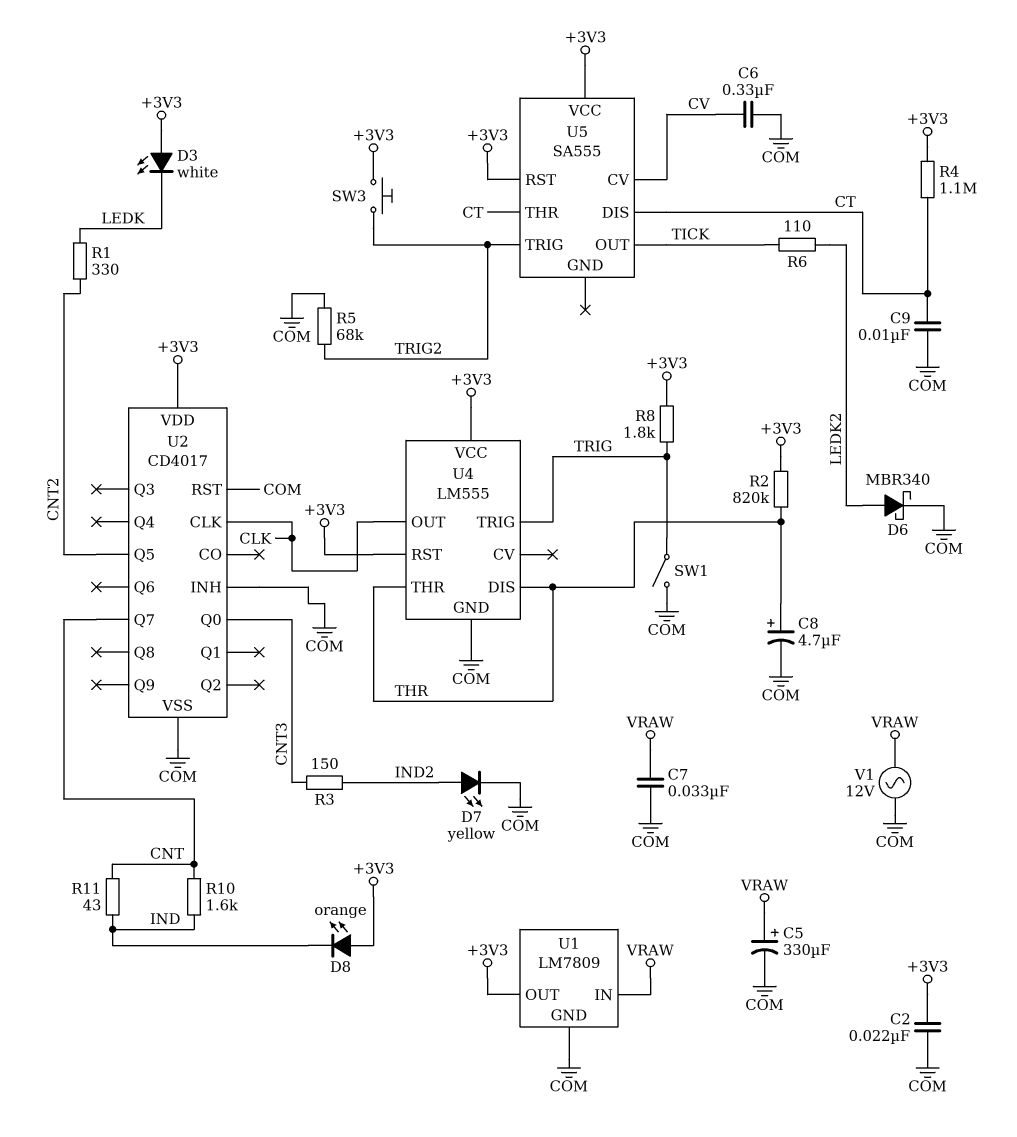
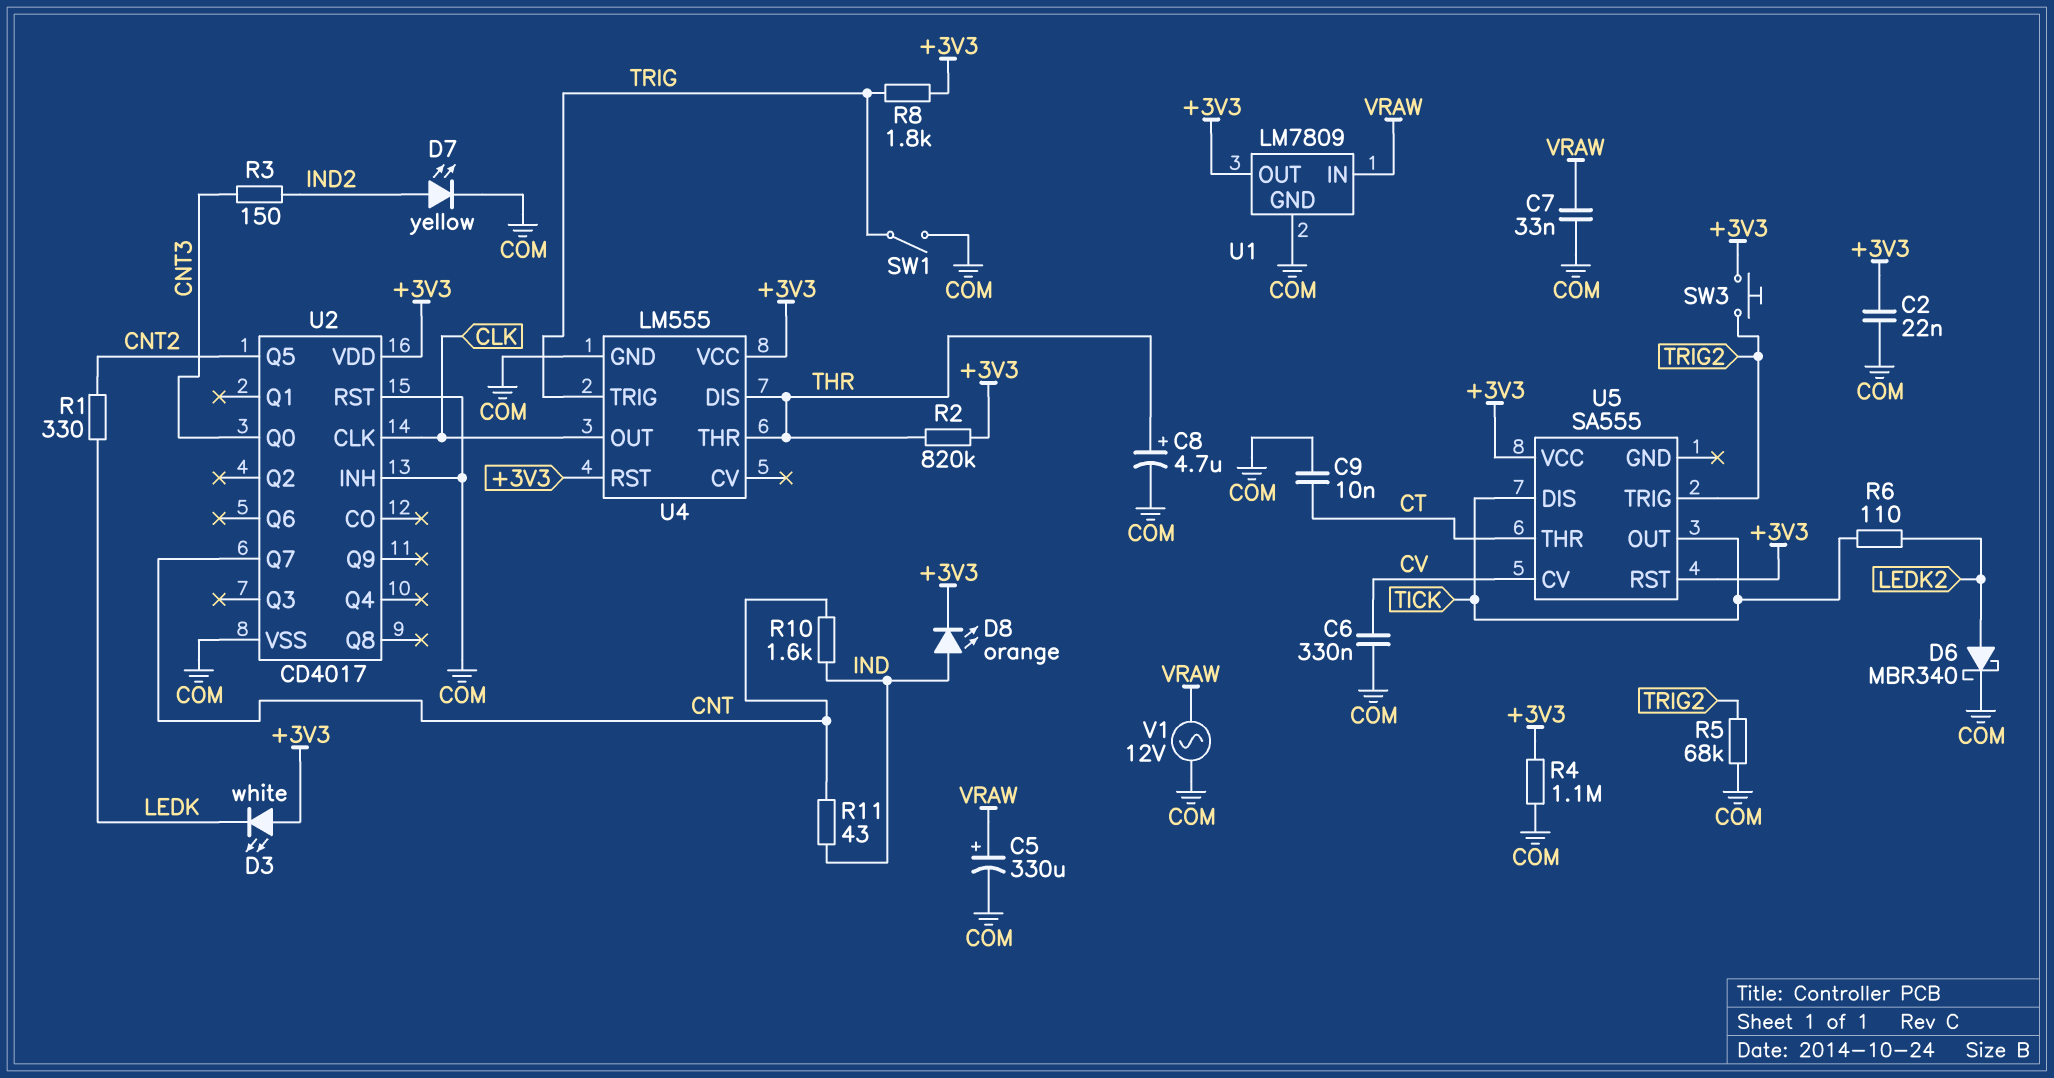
D8: LED orange (A +3V3, K IND) -> LED orange (A IND, K +3V3)
R4: 1.1M (+3V3, CT) -> 1.1M (+3V3, COM)
U5 pin DIS: CT -> TICK

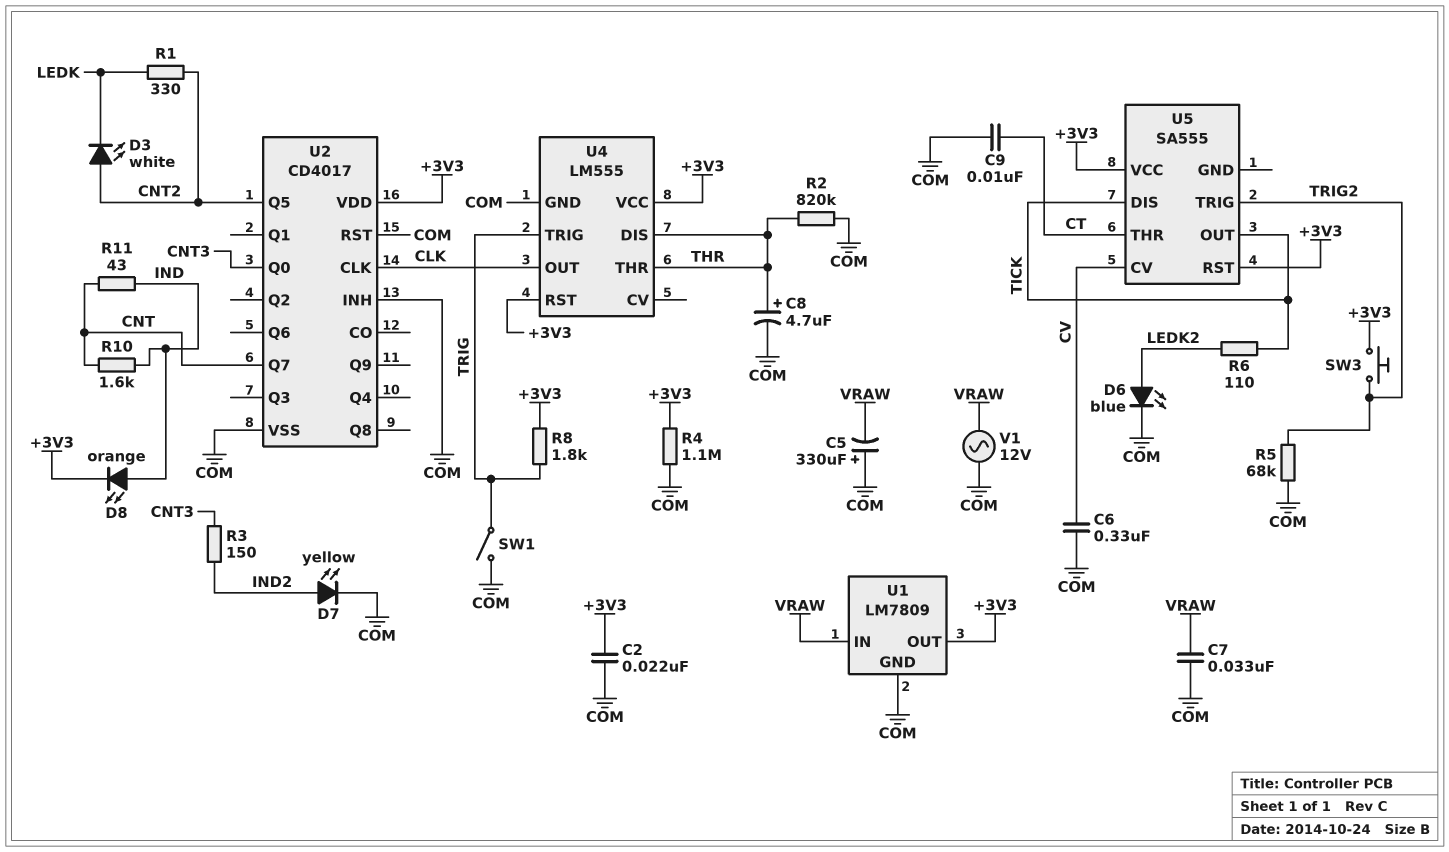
C5: 330uF (plus VRAW, minus COM) -> 330uF (plus COM, minus VRAW)
D3: LED white (A +3V3, K LEDK) -> LED white (A CNT2, K LEDK)
D6: schottky MBR340 (A LEDK2, K COM) -> LED blue (A LEDK2, K COM)
R2: 820k (+3V3, THR) -> 820k (COM, THR)

